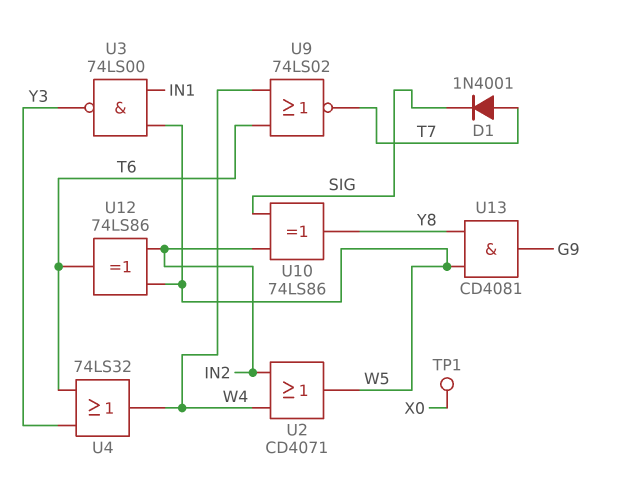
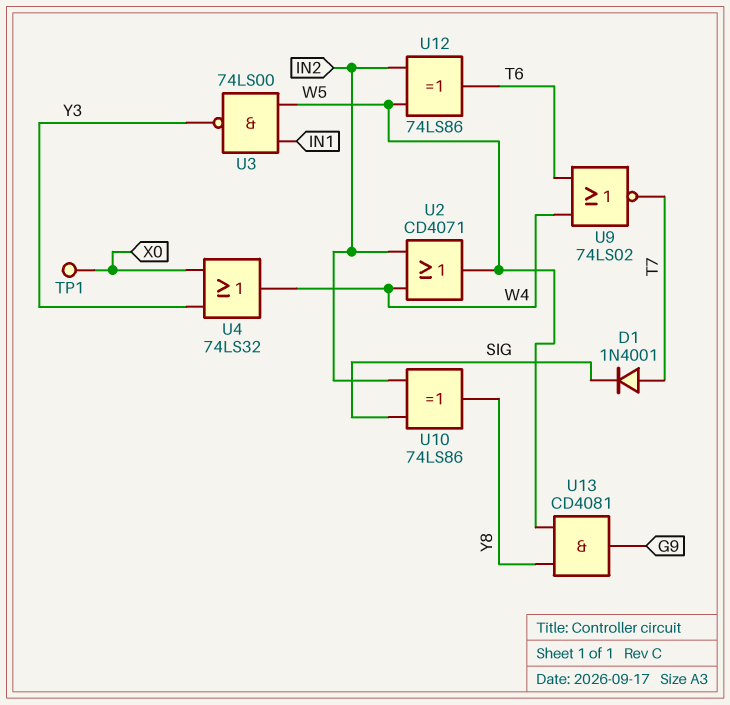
U4: OR 74LS32 (in T6, in Y3, out W4) -> OR 74LS32 (in X0, in Y3, out W4)

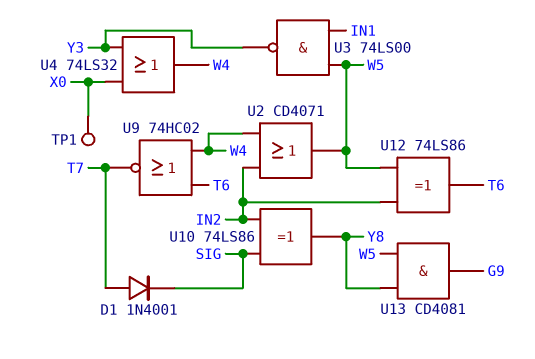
U9: NOR 74LS02 (in T6, in W4, out T7) -> NOR 74HC02 (in T6, in W4, out T7)

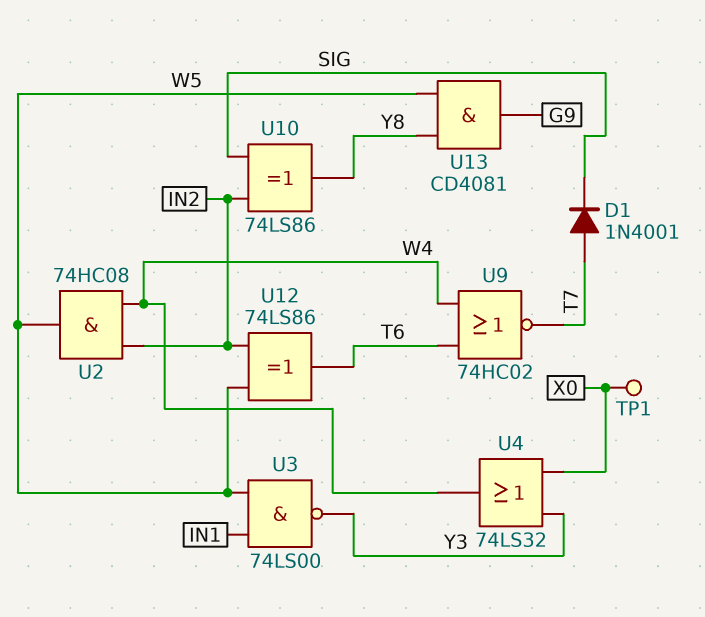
U2: OR CD4071 (in IN2, in W4, out W5) -> AND 74HC08 (in IN2, in W4, out W5)

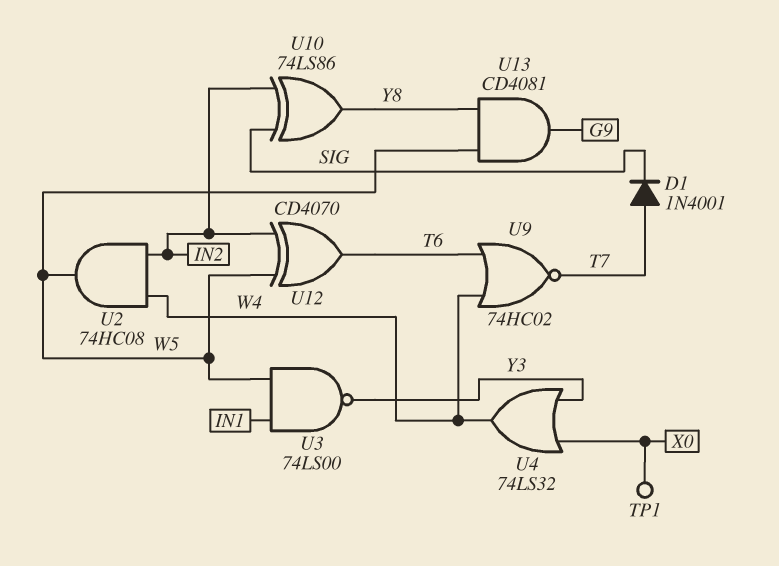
U12: XOR 74LS86 (in IN2, in W5, out T6) -> XOR CD4070 (in IN2, in W5, out T6)

